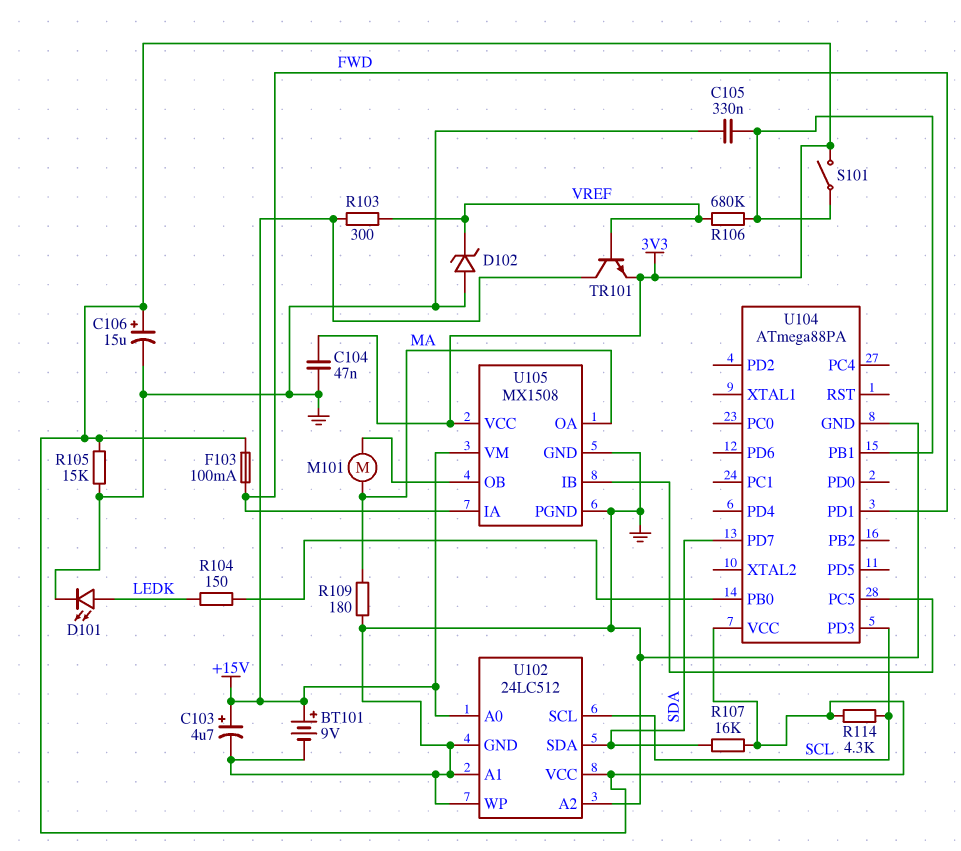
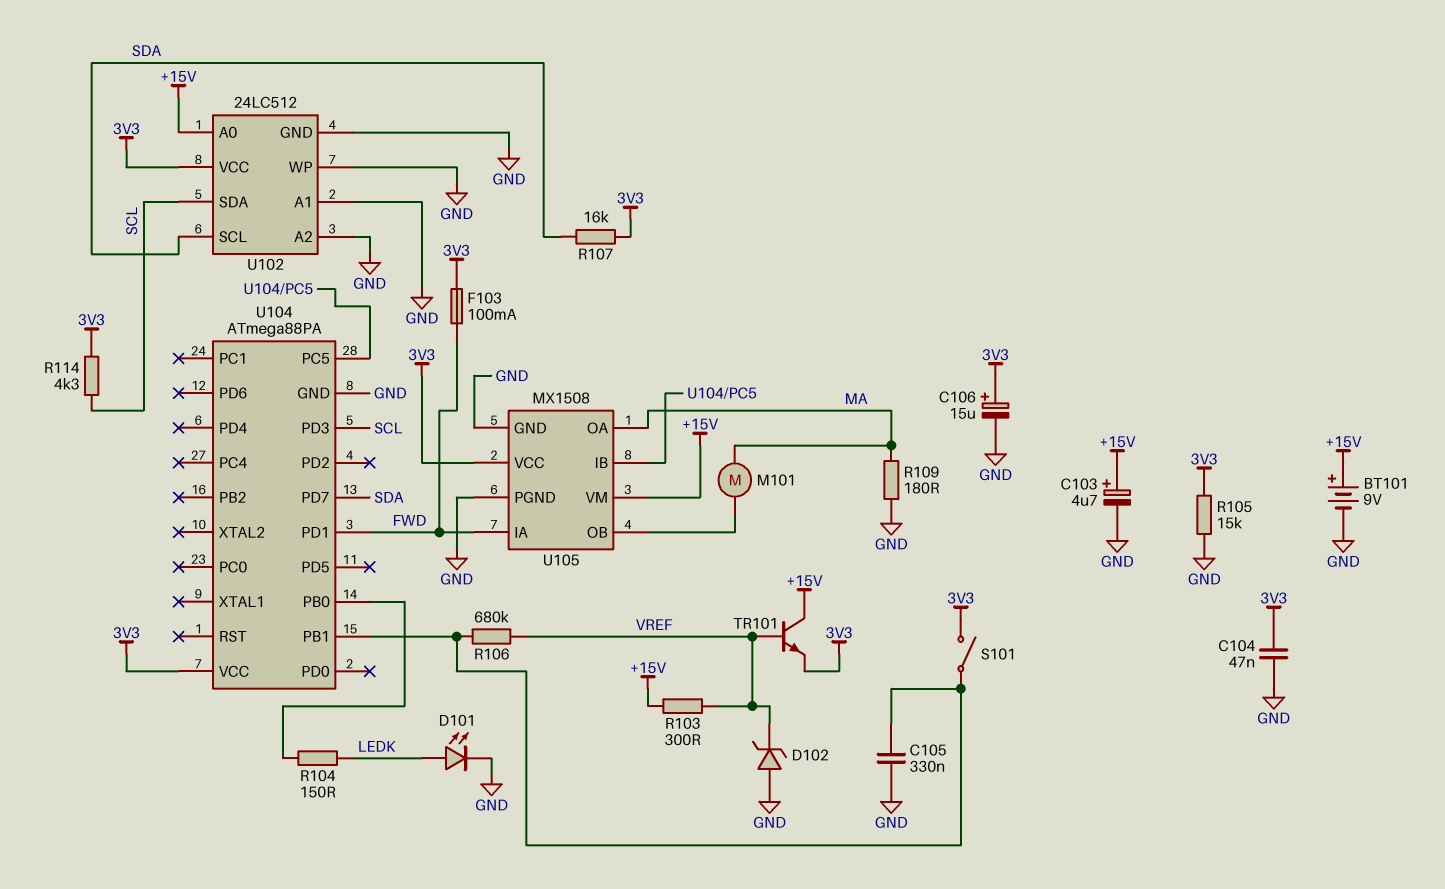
U102 pin SCL: SCL -> SDA
U102 pin SDA: SDA -> SCL

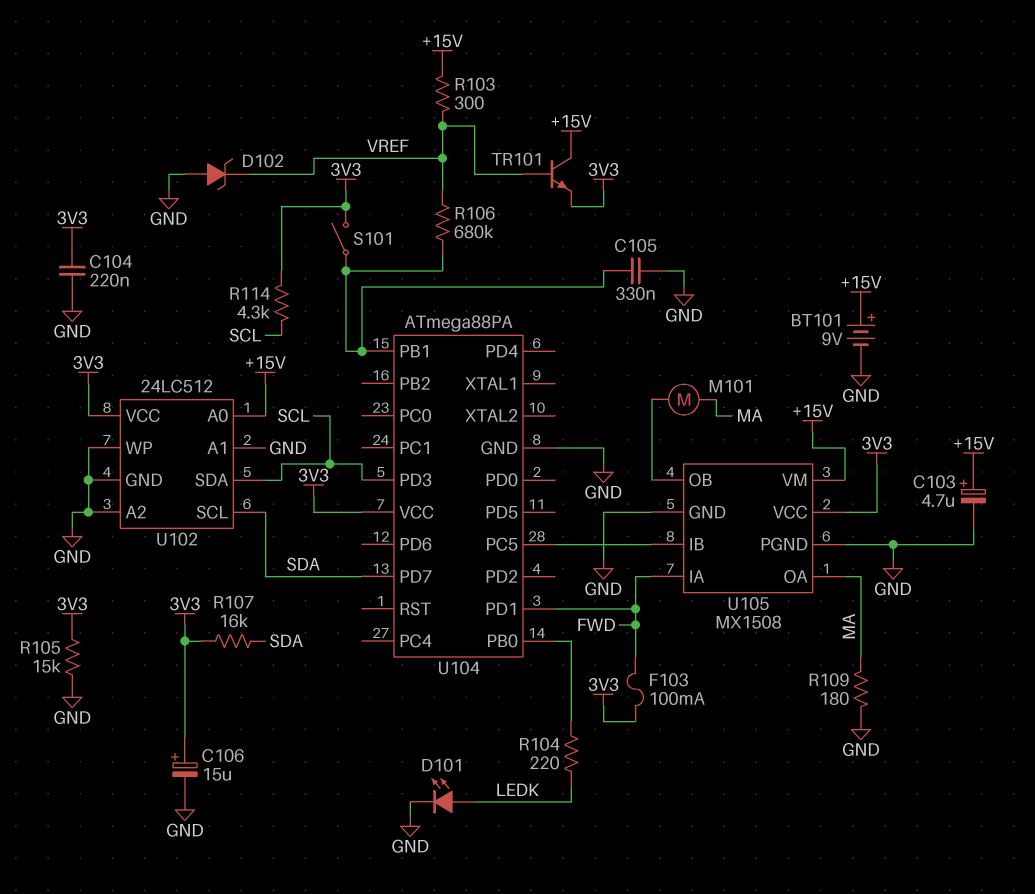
C104: 47nF (3V3, GND) -> 220nF (3V3, GND)
R104: 150 (LEDK, U104/PB0) -> 220 (LEDK, U104/PB0)

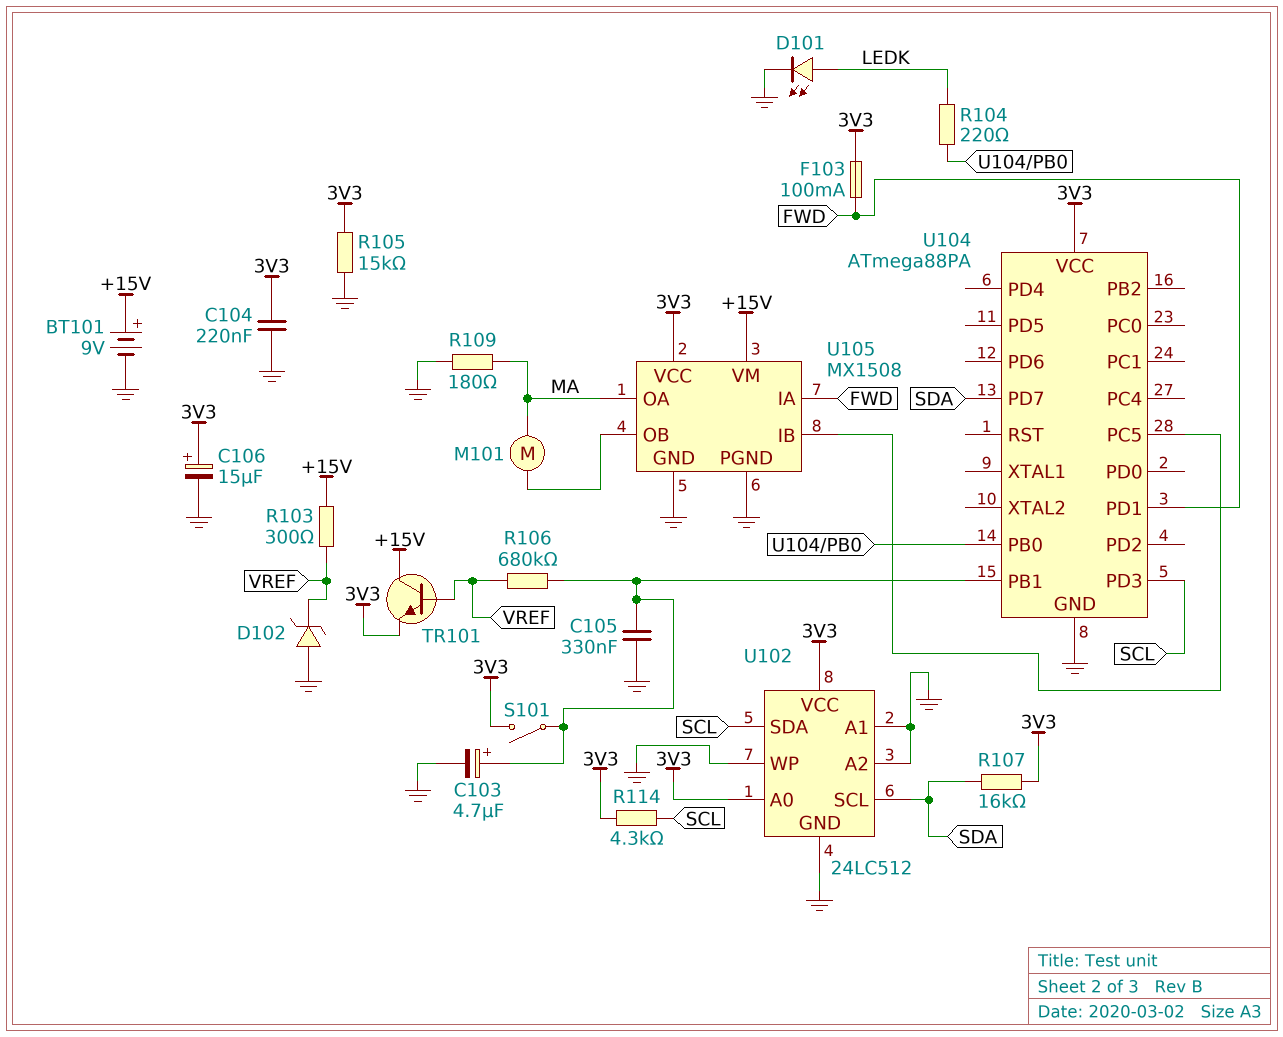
C103: 4.7uF (plus +15V, minus GND) -> 4.7uF (plus U104/PB1, minus GND)
U102 pin A0: +15V -> 3V3

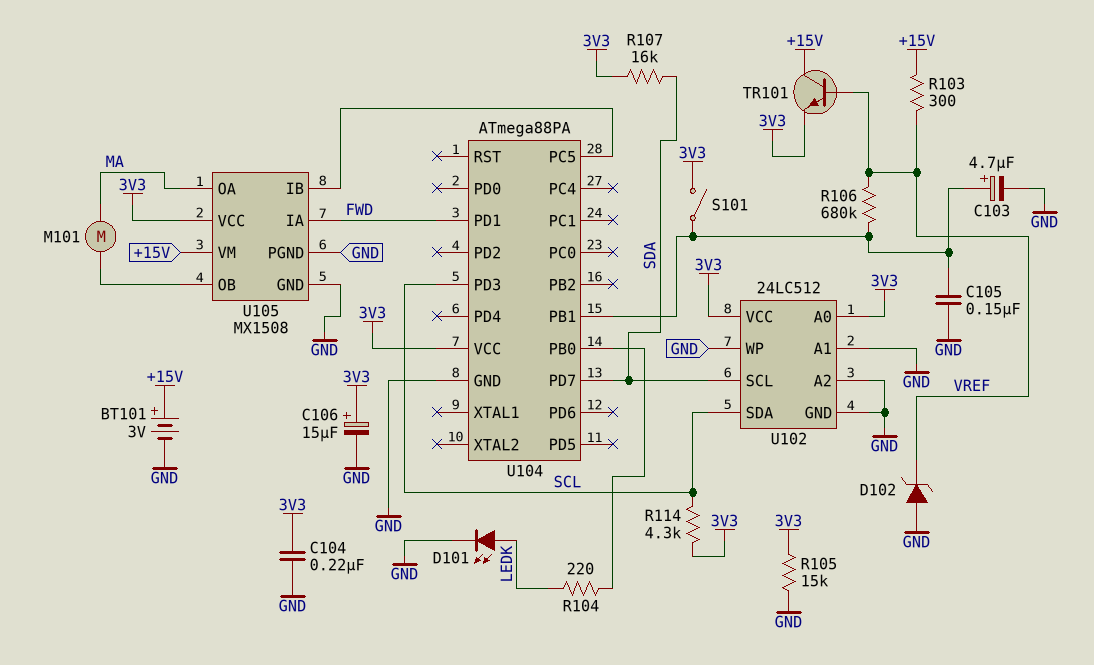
BT101: 9V (plus +15V, minus GND) -> 3V (plus +15V, minus GND)
C105: 330nF (GND, U104/PB1) -> 150nF (GND, U104/PB1)
F103: 100mA (3V3, FWD) -> none
R109: 180 (GND, MA) -> none

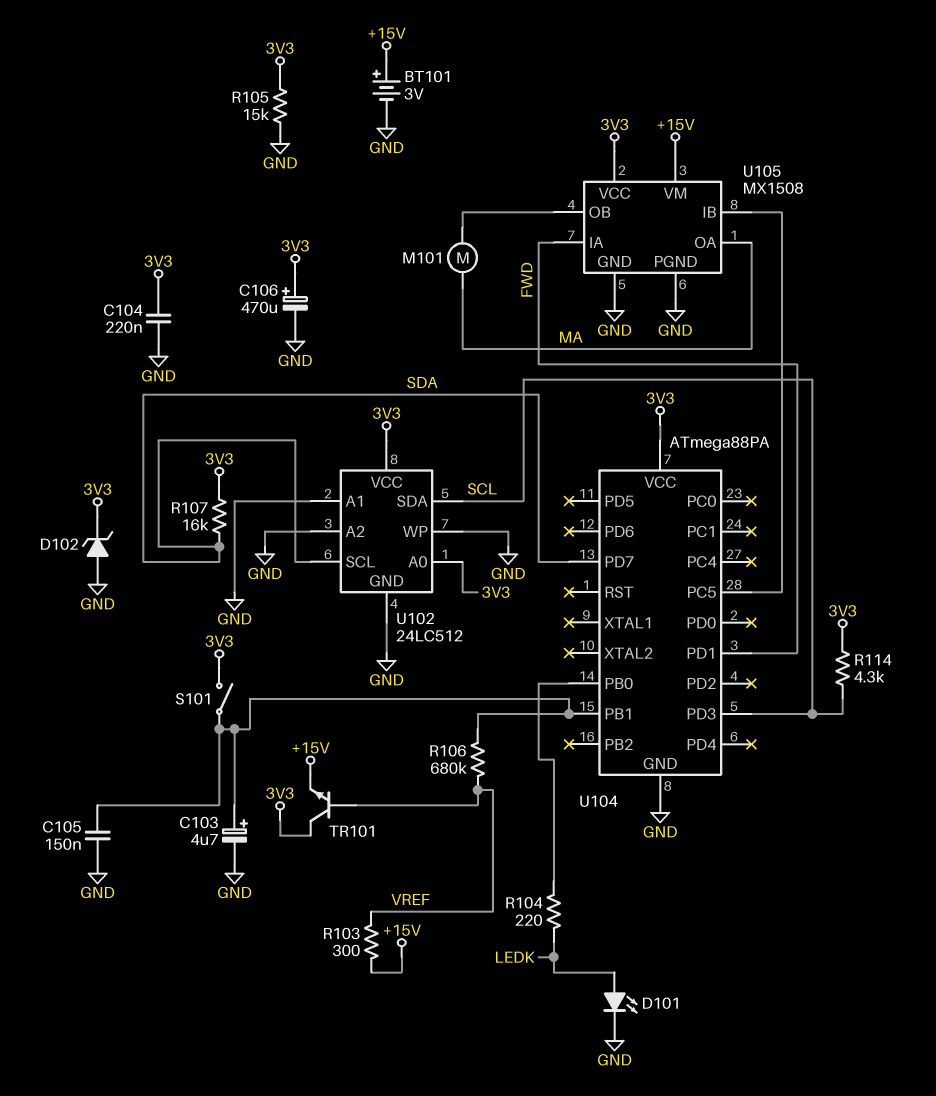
C106: 15uF (plus 3V3, minus GND) -> 470uF (plus 3V3, minus GND)
D102: zener (A GND, K VREF) -> zener (A GND, K 3V3)
TR101: NPN (B VREF, C +15V, E 3V3) -> NPN (B VREF, C 3V3, E +15V)

